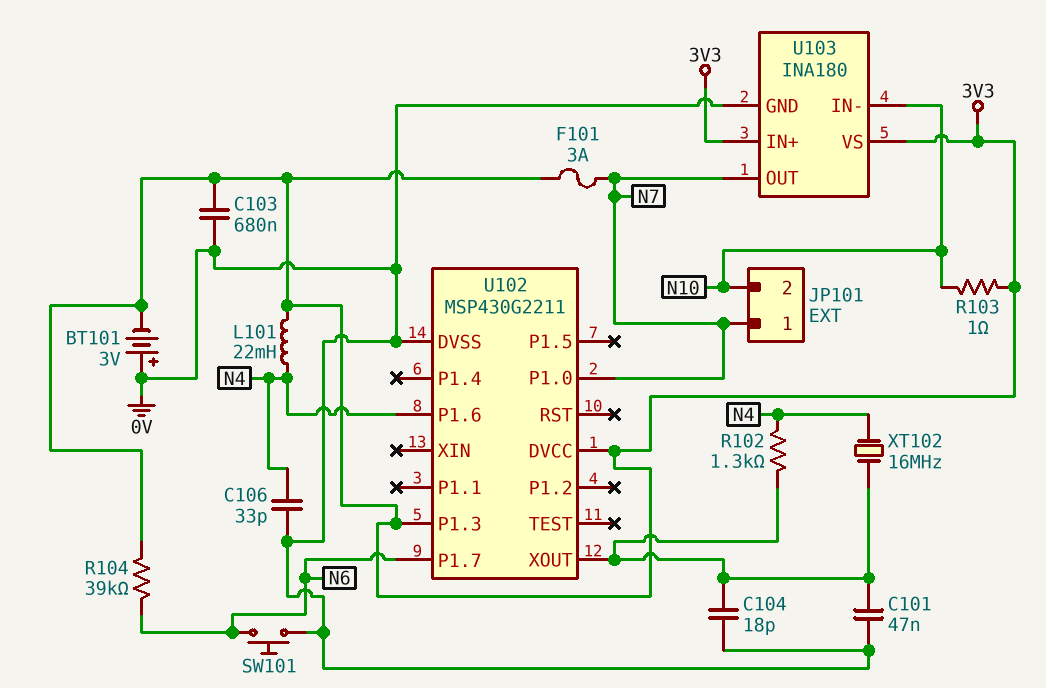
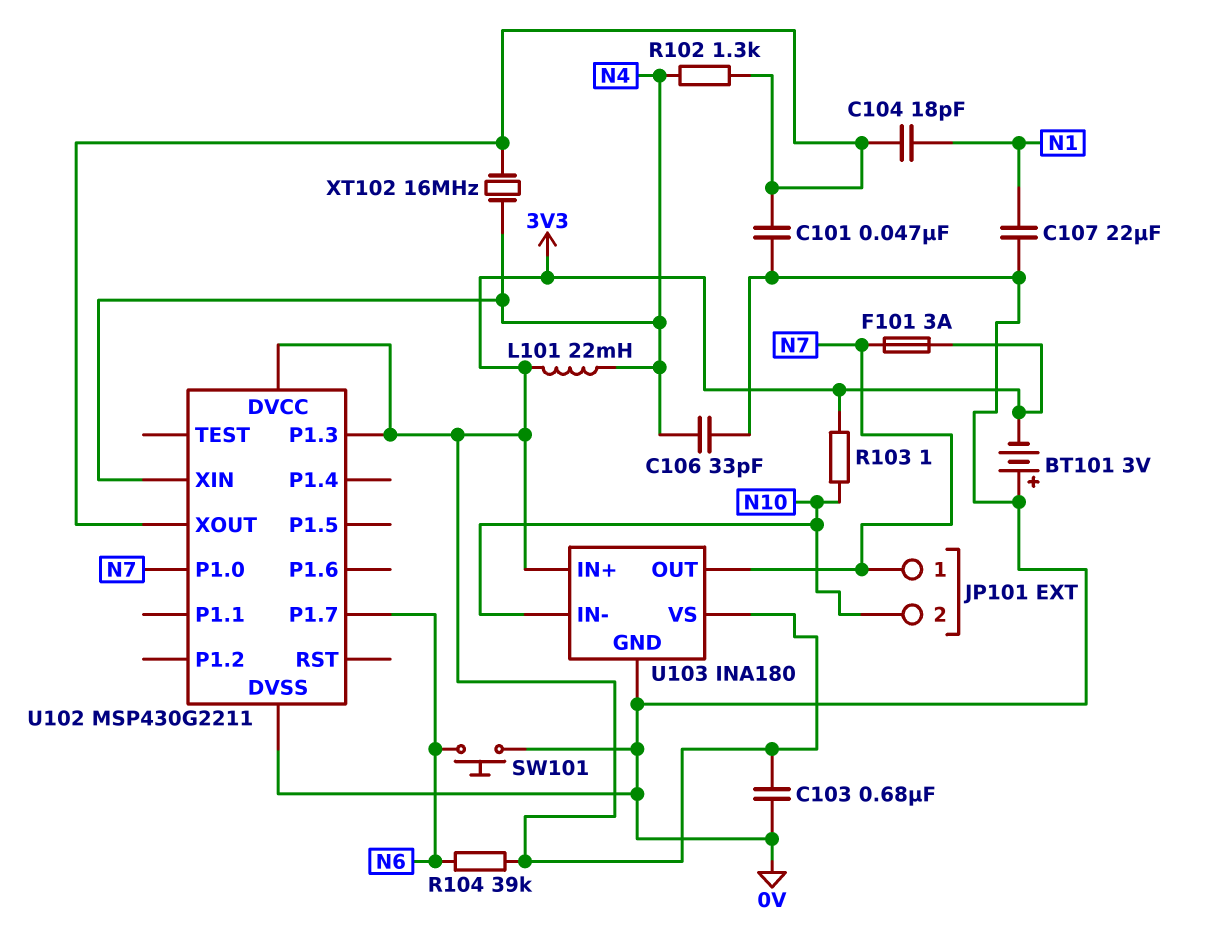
C104: 18pF (0V, U102/XOUT) -> 18pF (N1, U102/XOUT)
C107: none -> 22uF (0V, N1)
U102 pin P1.6: N4 -> none
U102 pin XIN: none -> N4

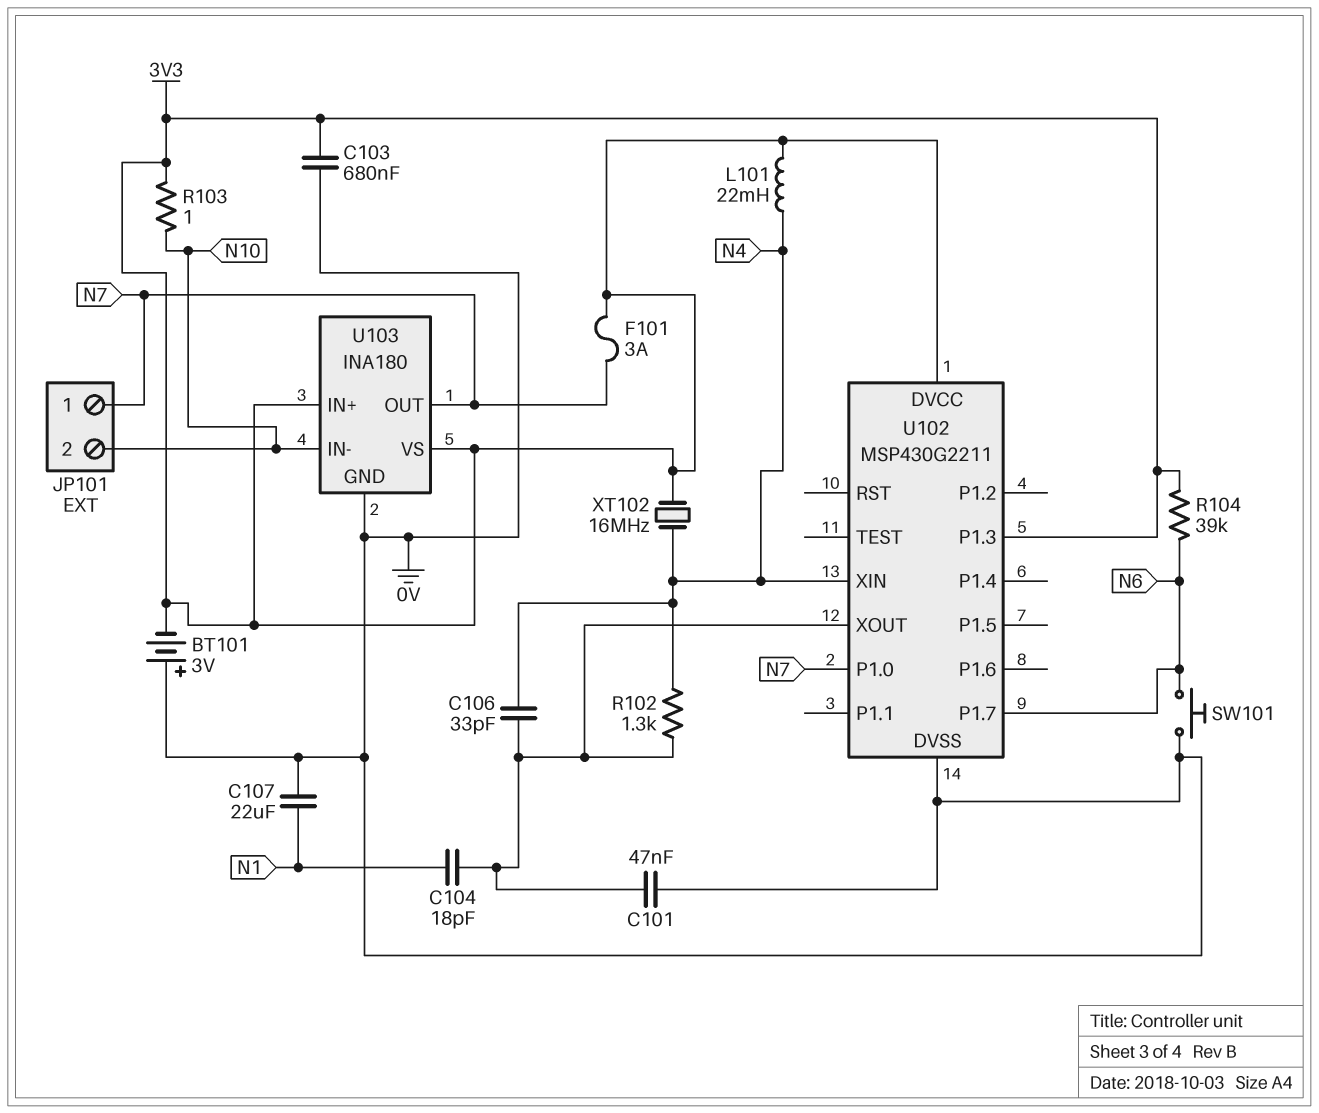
C106: 33pF (0V, N4) -> 33pF (N4, U102/XOUT)
XT102: 16MHz (N4, U102/XOUT) -> 16MHz (3V3, N4)

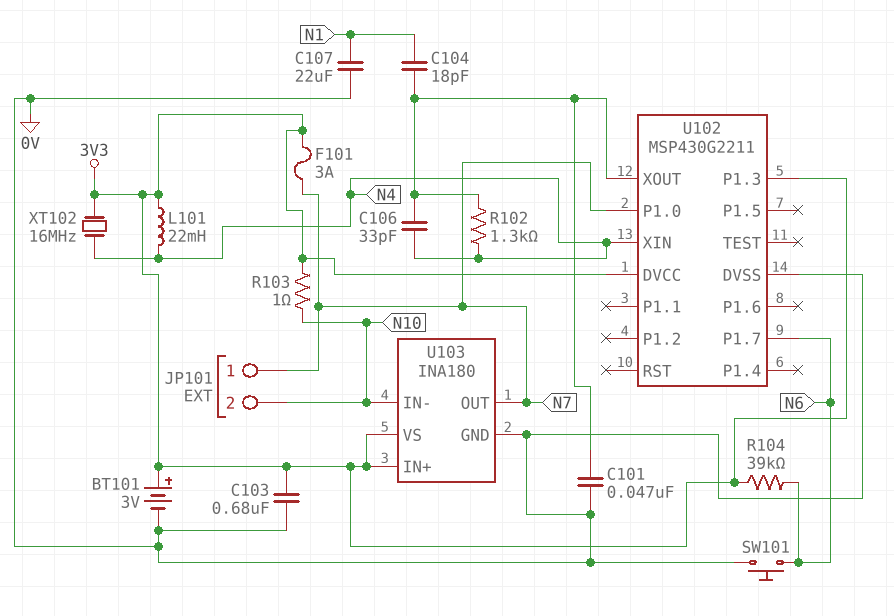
BT101: 3V (plus 0V, minus 3V3) -> 3V (plus 3V3, minus 0V)

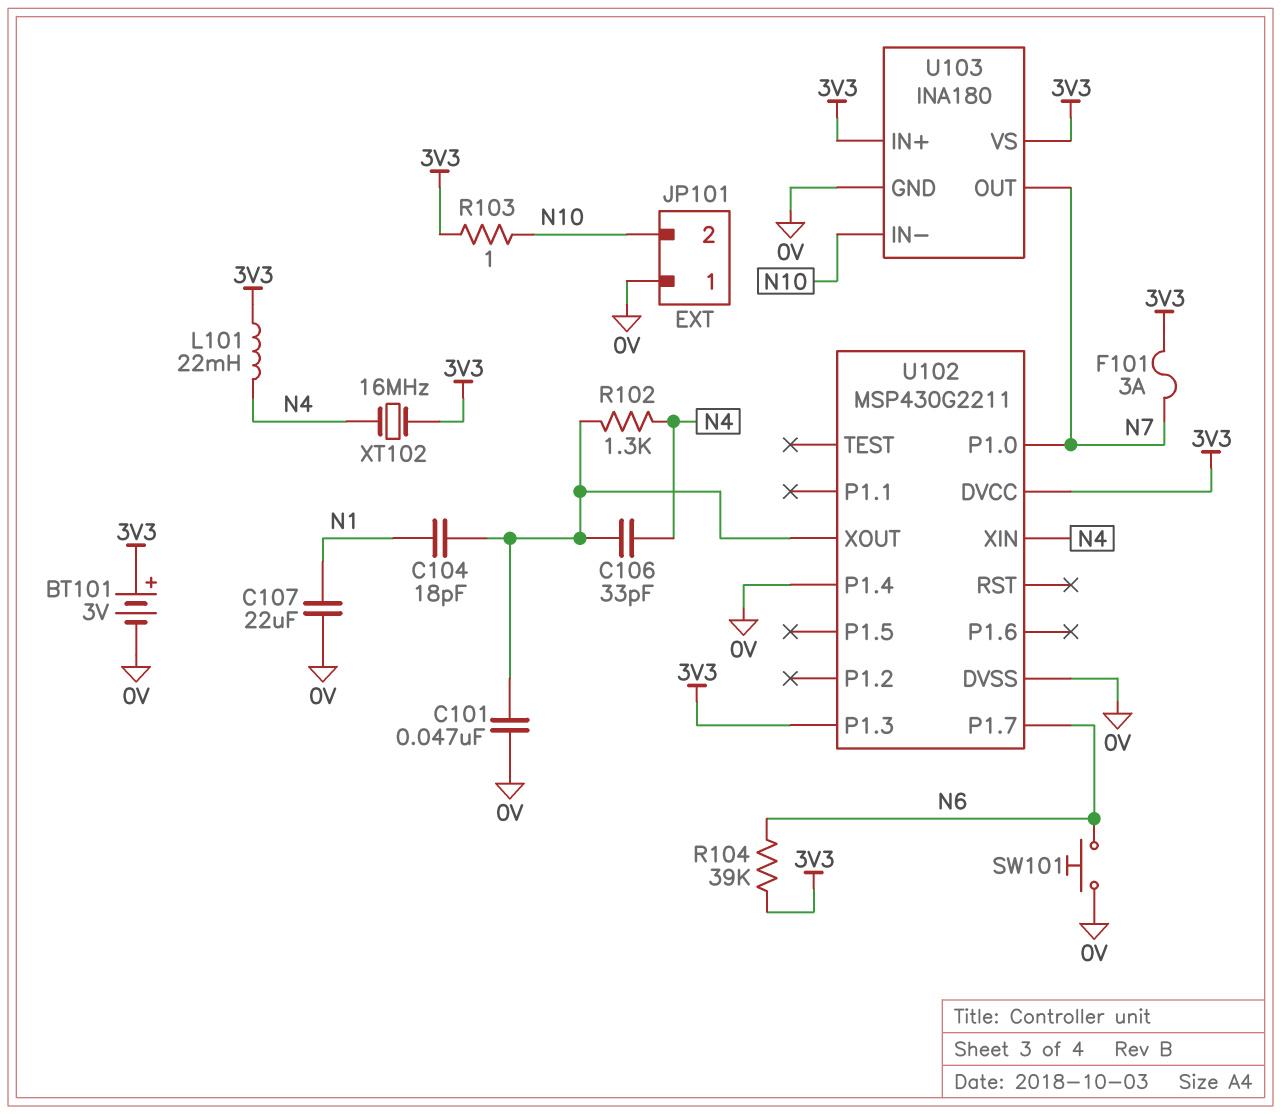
C103: 680nF (0V, 3V3) -> none
JP101 pin 1: N7 -> 0V
U102 pin P1.4: none -> 0V

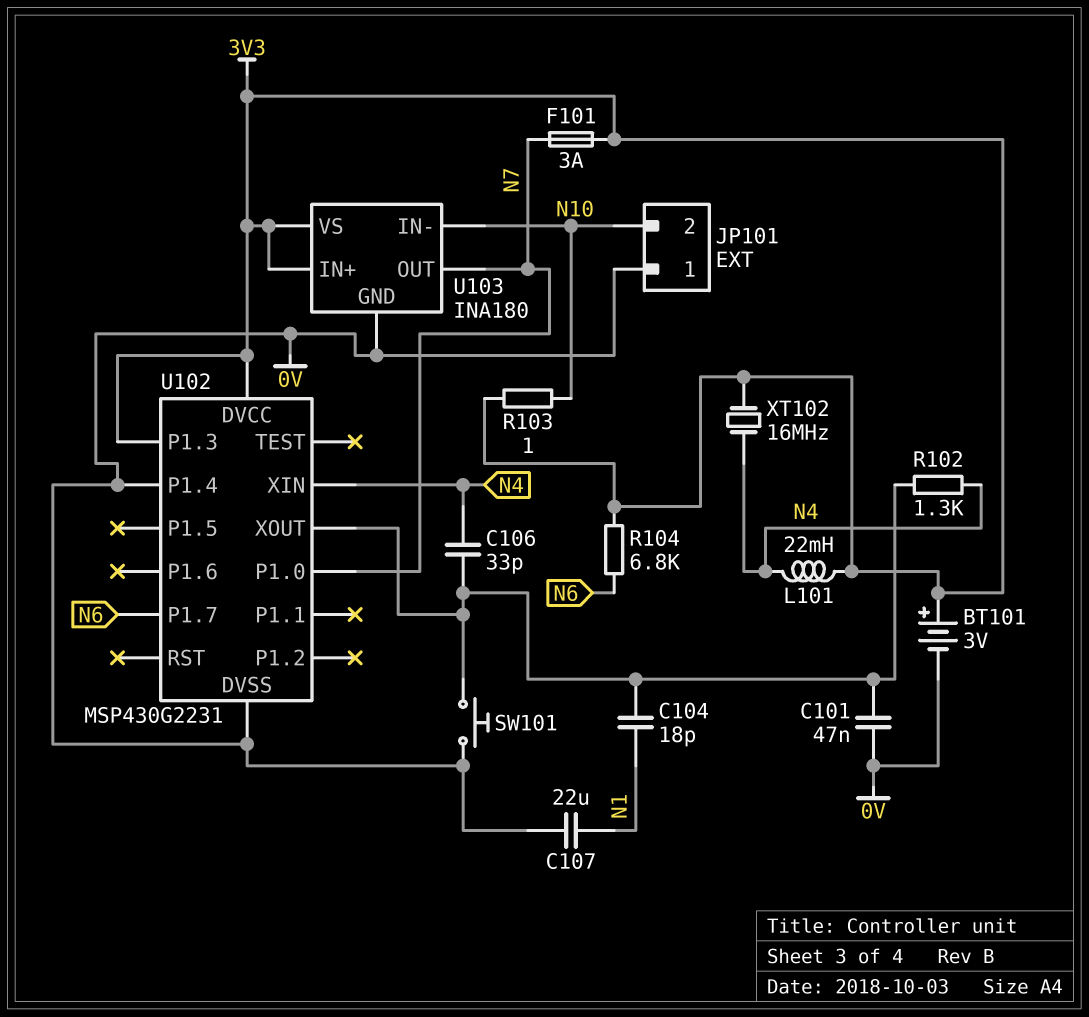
R104: 39k (3V3, N6) -> 6.8k (3V3, N6)
SW101: button (0V, N6) -> button (0V, U102/XOUT)
U102: MSP430G2211 -> MSP430G2231

